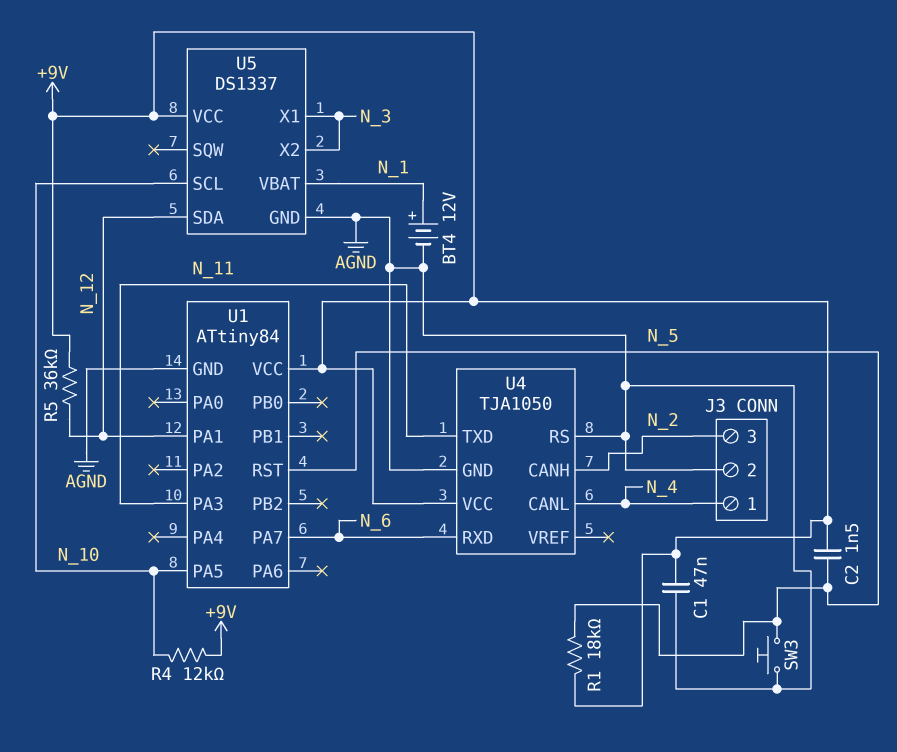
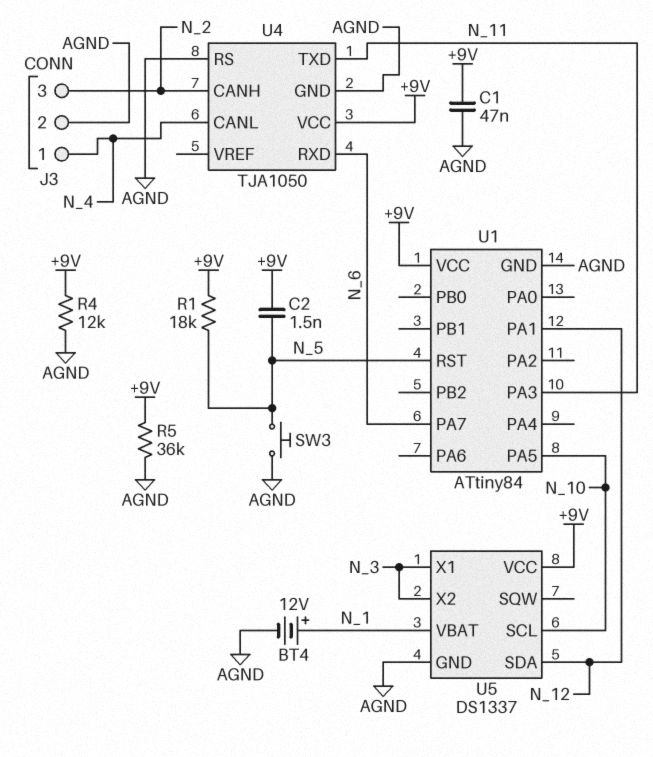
R4: 12k (+9V, N_10) -> 12k (+9V, AGND)
R5: 36k (+9V, N_12) -> 36k (+9V, AGND)

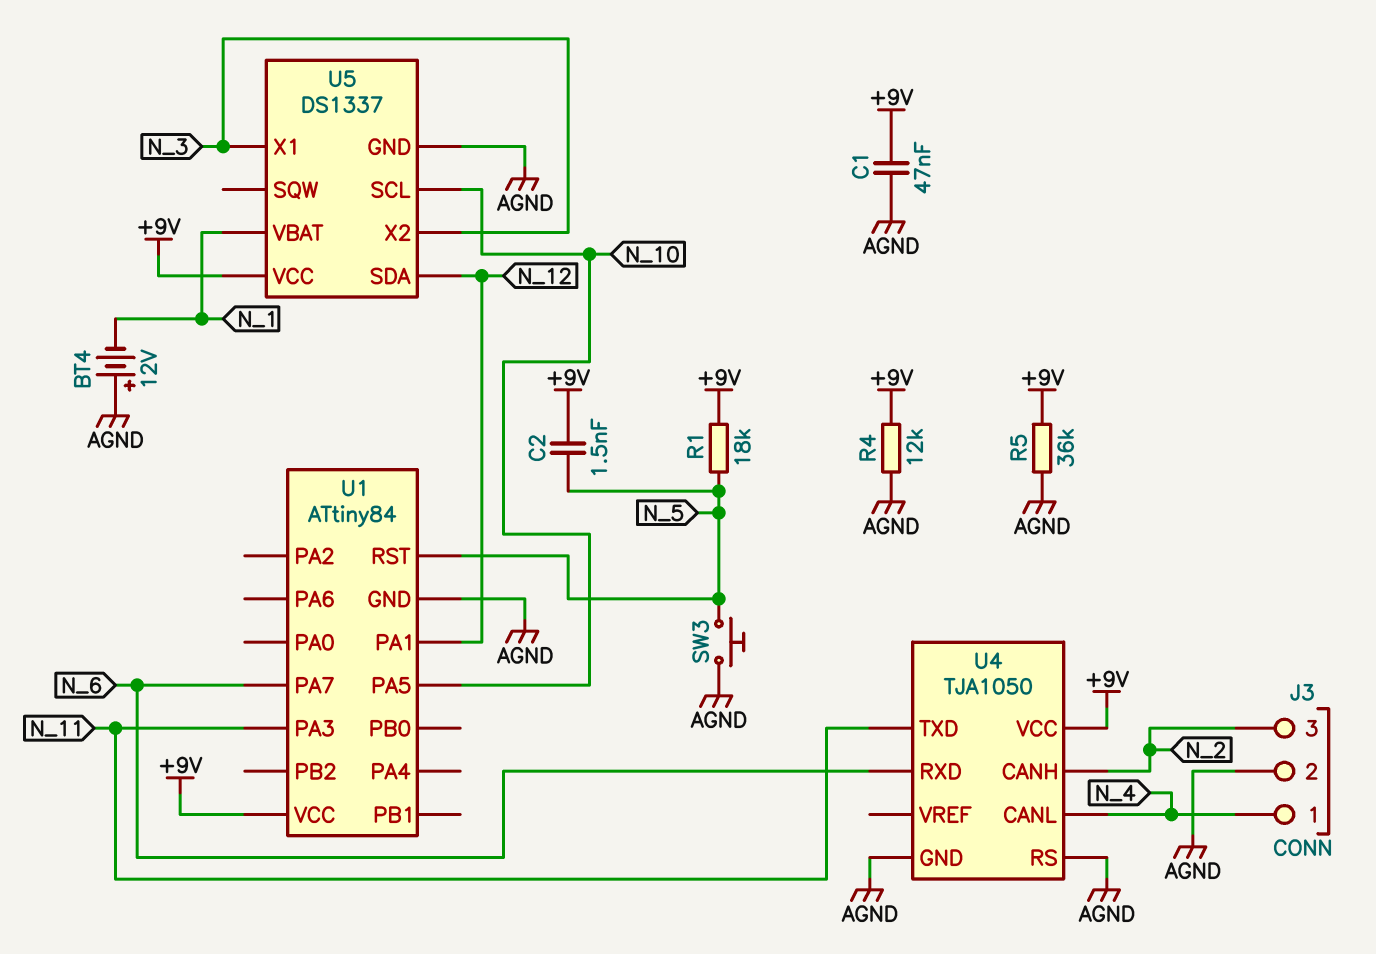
BT4: 12V (plus N_1, minus AGND) -> 12V (plus AGND, minus N_1)

